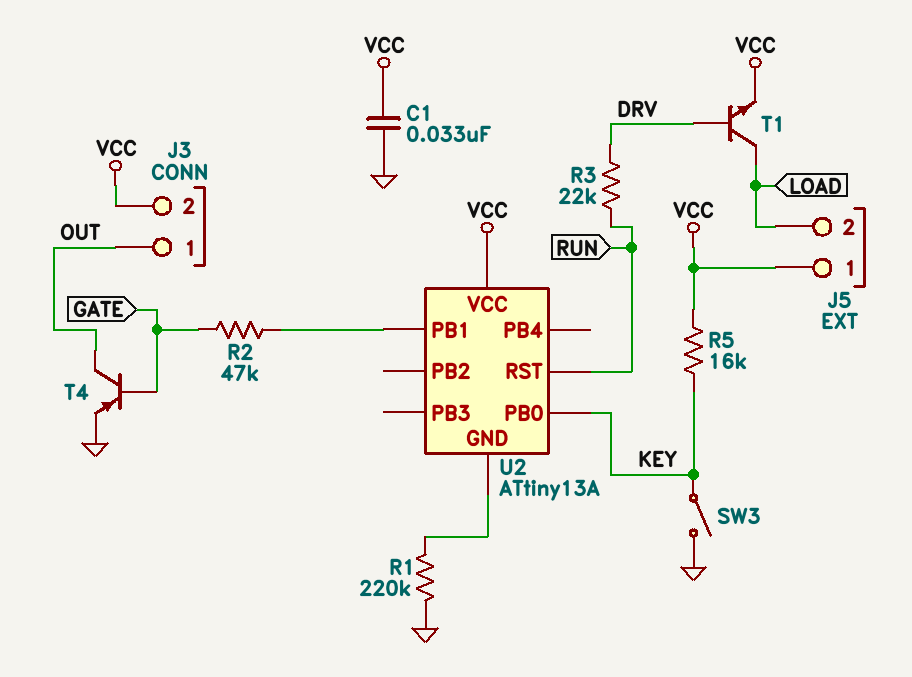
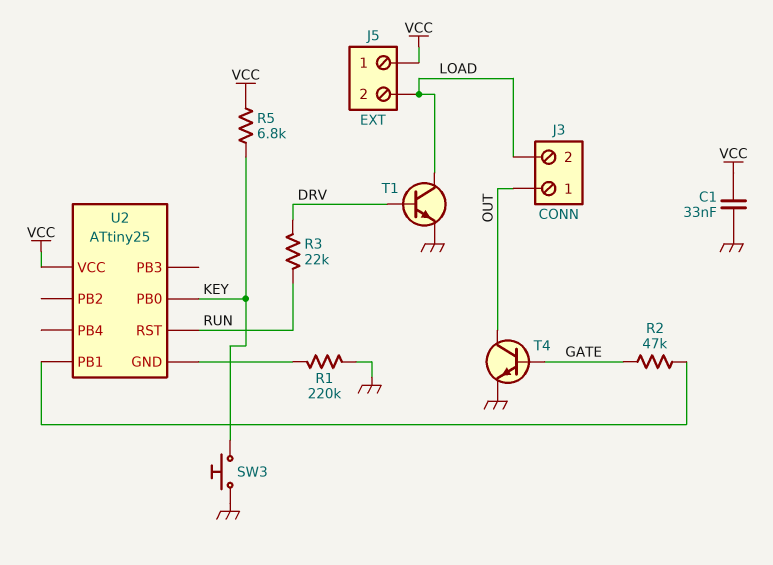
J3 pin 2: VCC -> LOAD
R5: 16k (KEY, VCC) -> 6.8k (KEY, VCC)
SW3: switch (GND, KEY) -> button (GND, KEY)
T1: NPN (B DRV, C LOAD, E VCC) -> NPN (B DRV, C LOAD, E GND)
T4: PNP (B GATE, C OUT, E GND) -> NPN (B GATE, C OUT, E GND)
U2: ATtiny13A -> ATtiny25

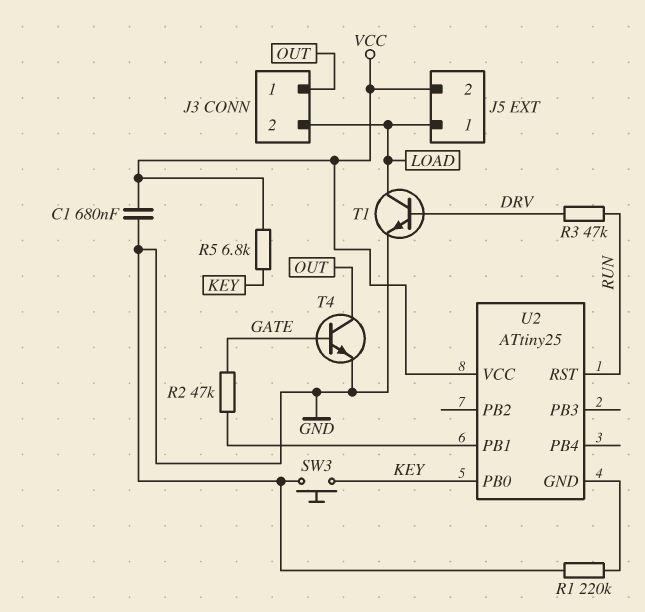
C1: 33nF (GND, VCC) -> 680nF (GND, VCC)
J5 pin 1: VCC -> LOAD
J5 pin 2: LOAD -> VCC
R3: 22k (DRV, RUN) -> 47k (DRV, RUN)

